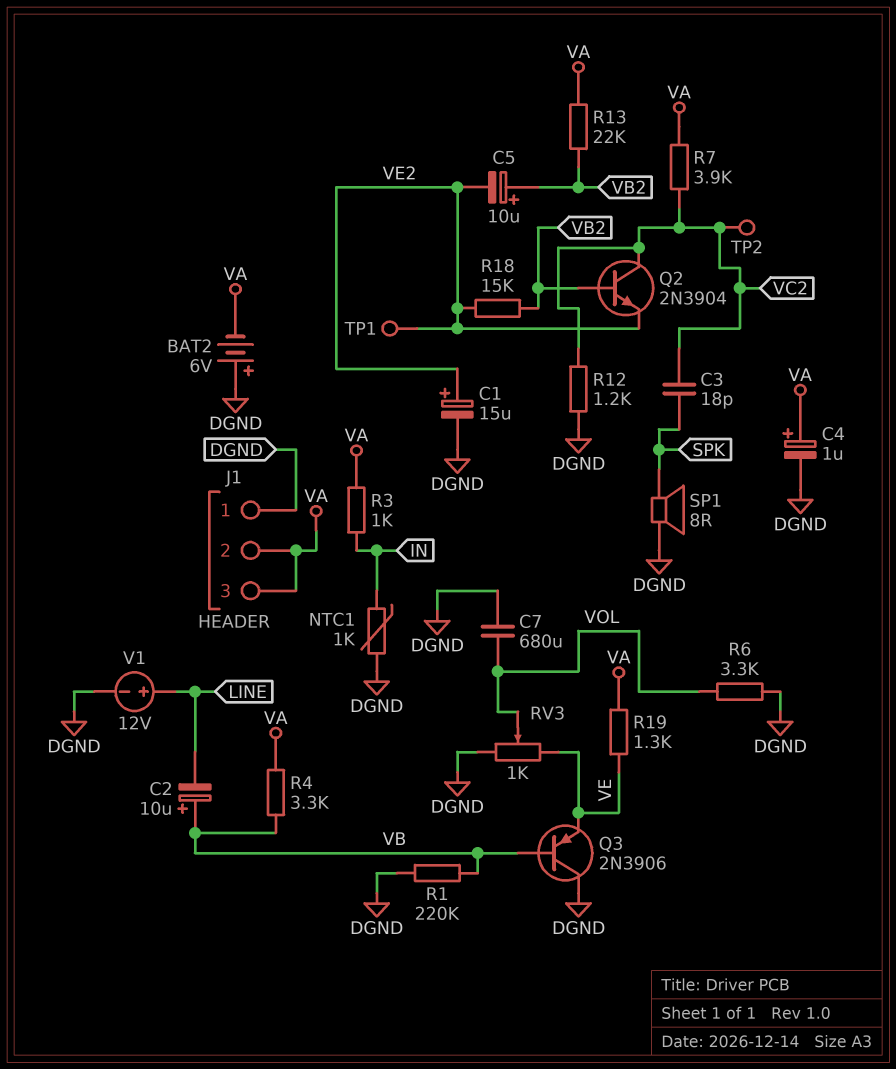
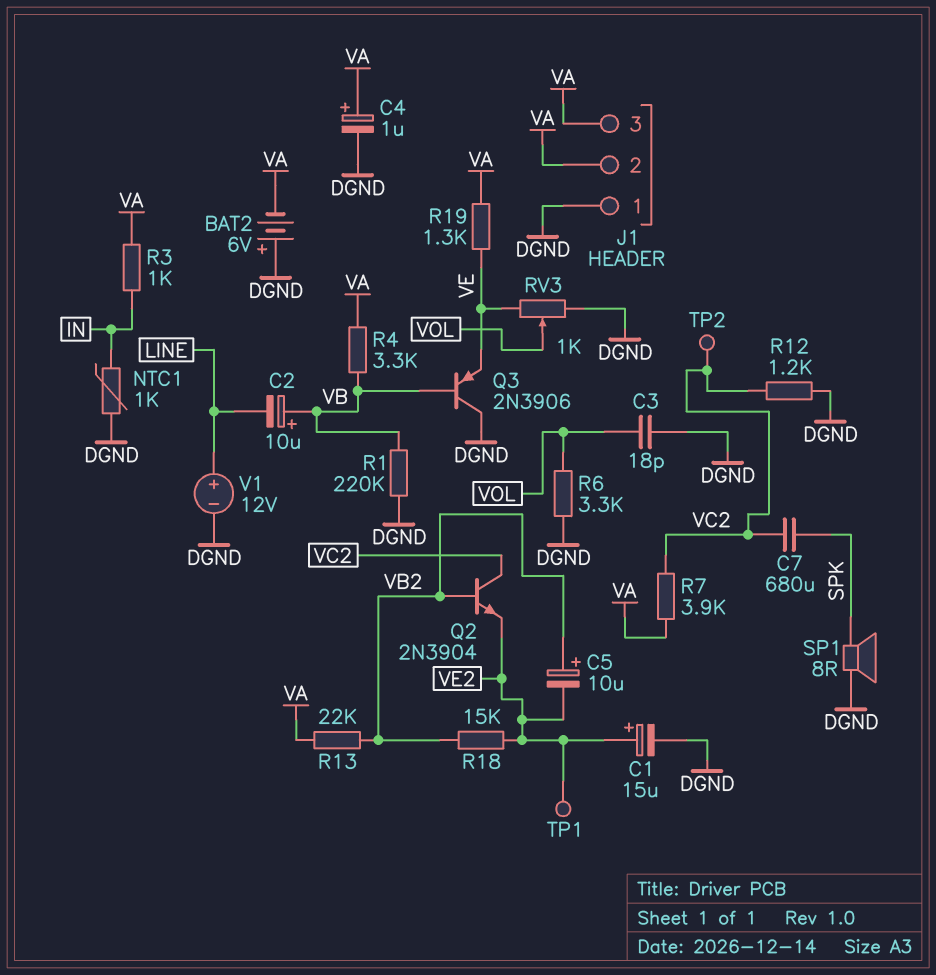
C3: 18pF (SPK, VC2) -> 18pF (DGND, VOL)
C7: 680uF (DGND, VOL) -> 680uF (SPK, VC2)

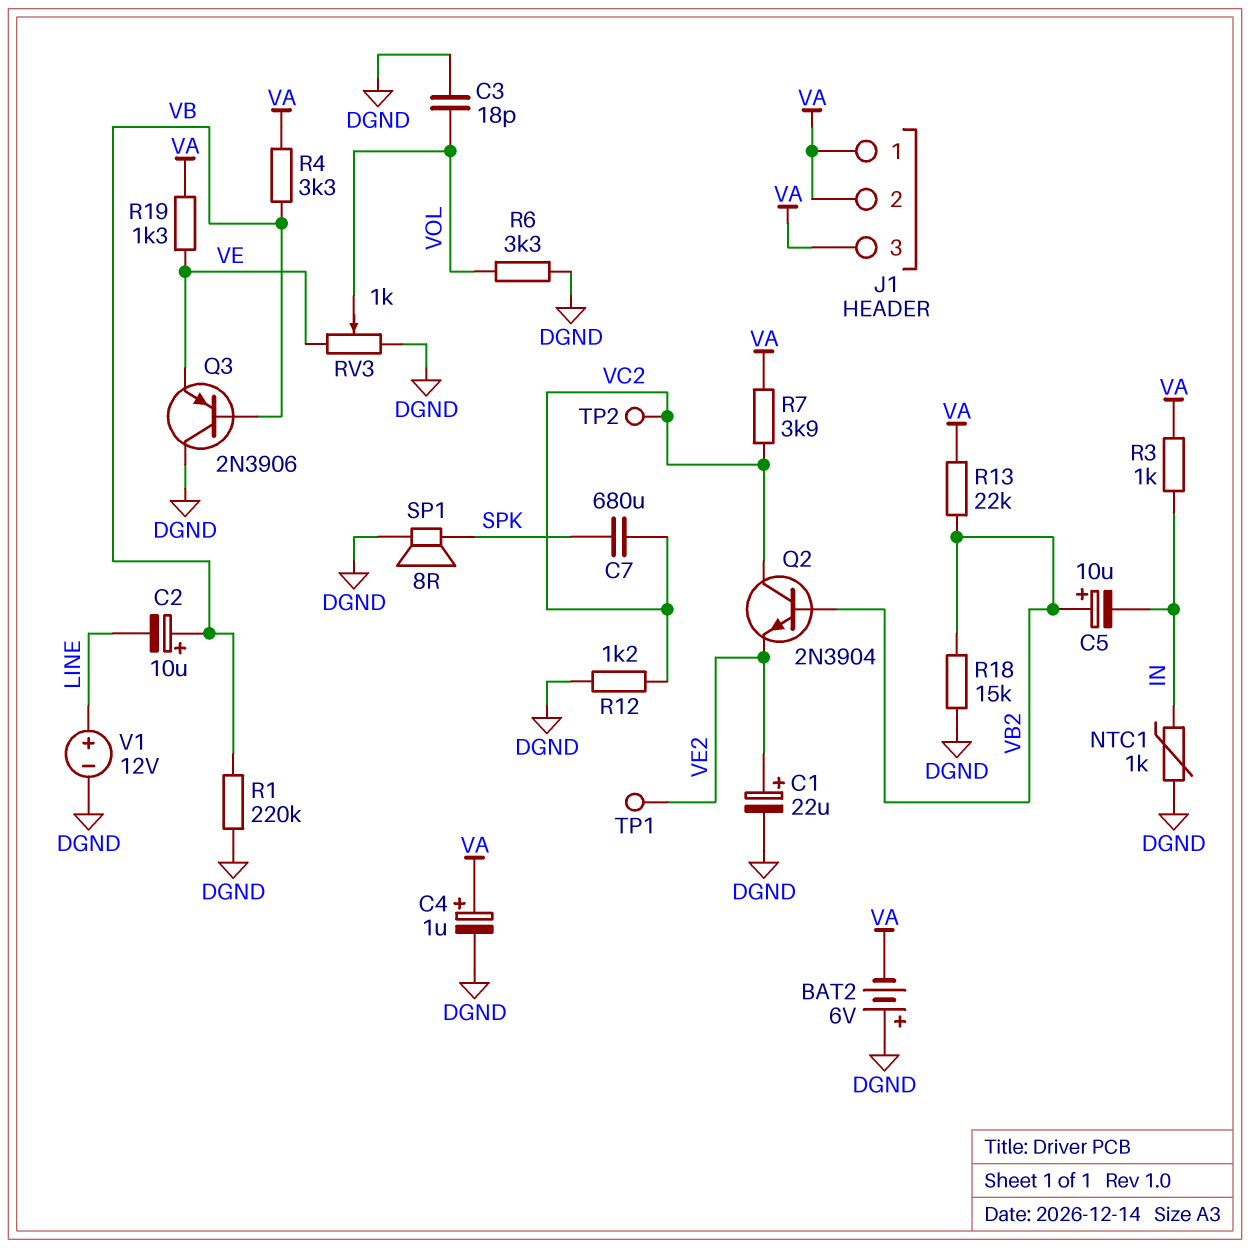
C1: 15uF (plus VE2, minus DGND) -> 22uF (plus VE2, minus DGND)
C5: 10uF (plus VB2, minus VE2) -> 10uF (plus VB2, minus IN)
J1 pin 1: DGND -> VA
R18: 15k (VB2, VE2) -> 15k (DGND, VB2)

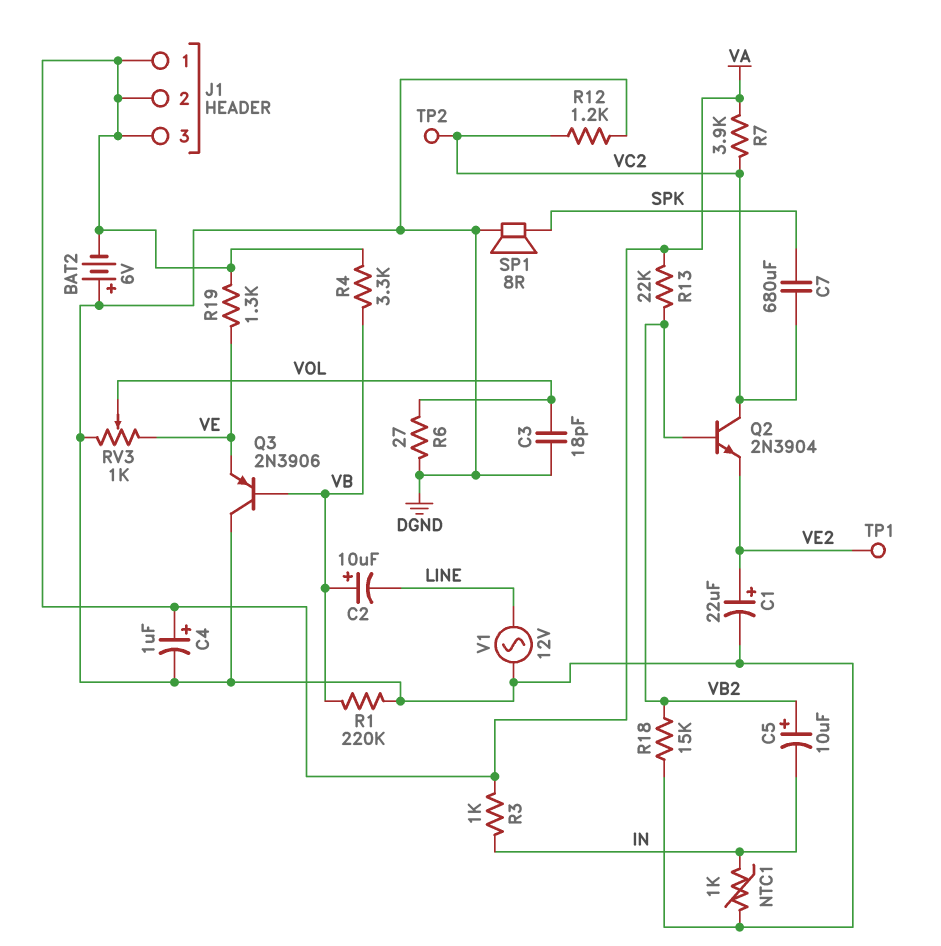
R6: 3.3k (DGND, VOL) -> 27 (DGND, VOL)
V1: 12V (plus LINE, minus DGND) -> AC 12V (DGND, LINE)

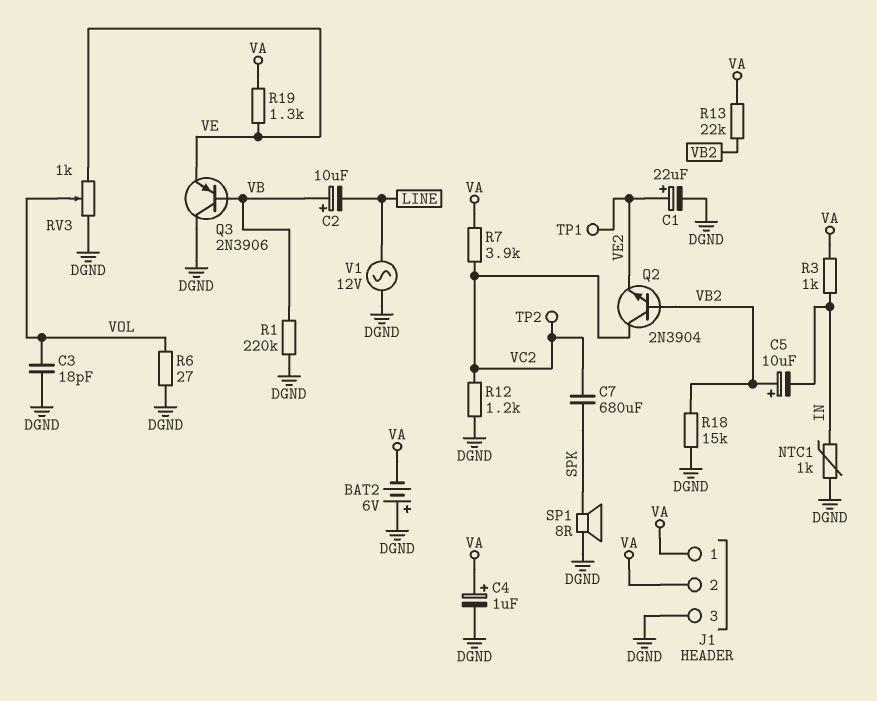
J1 pin 3: VA -> DGND
R4: 3.3k (VA, VB) -> none

